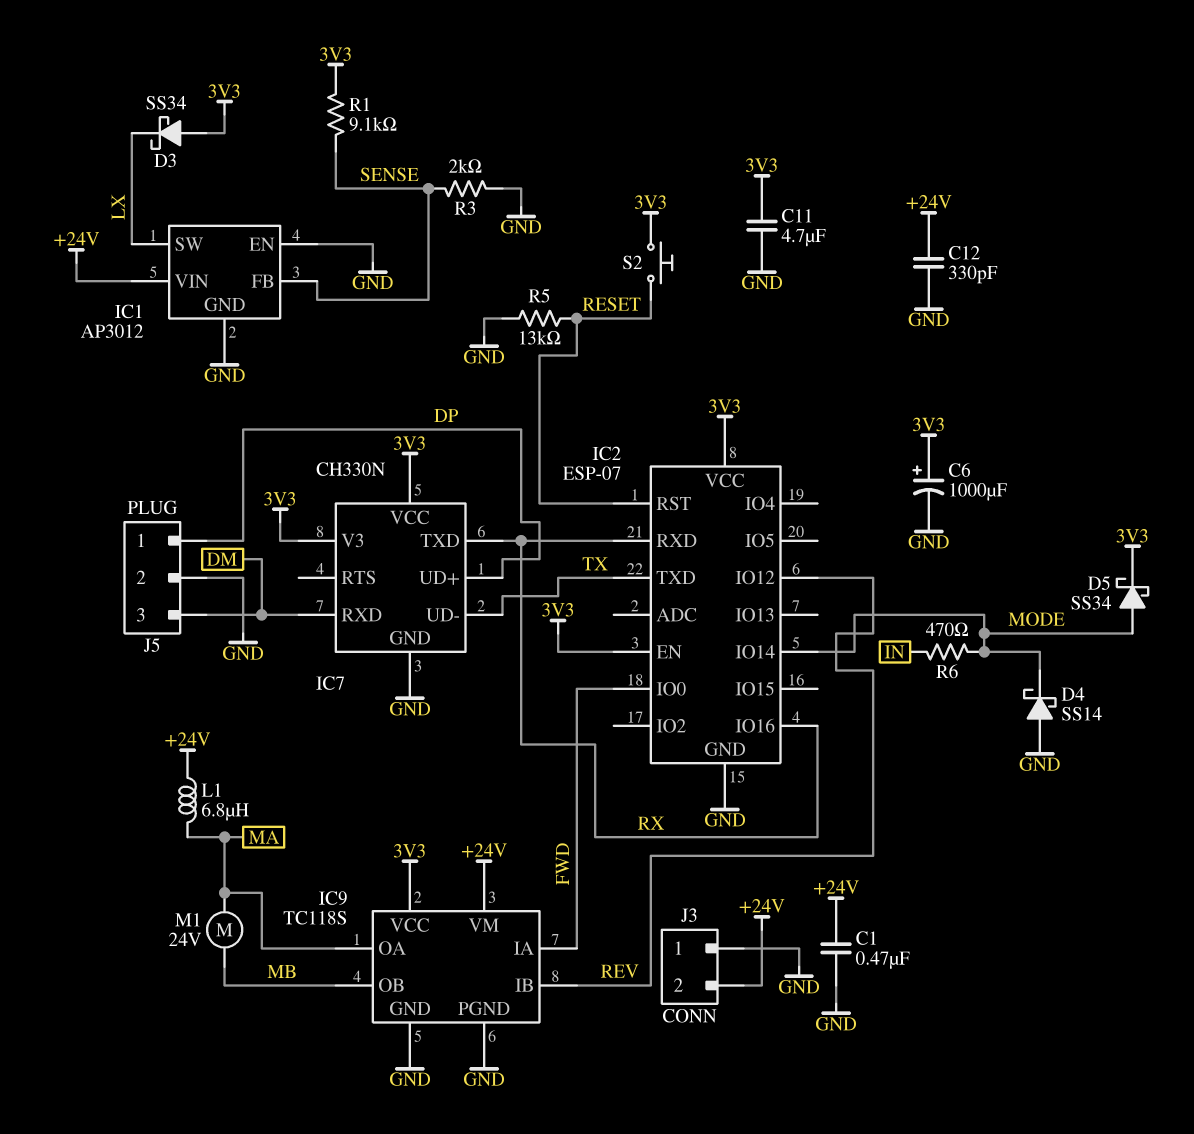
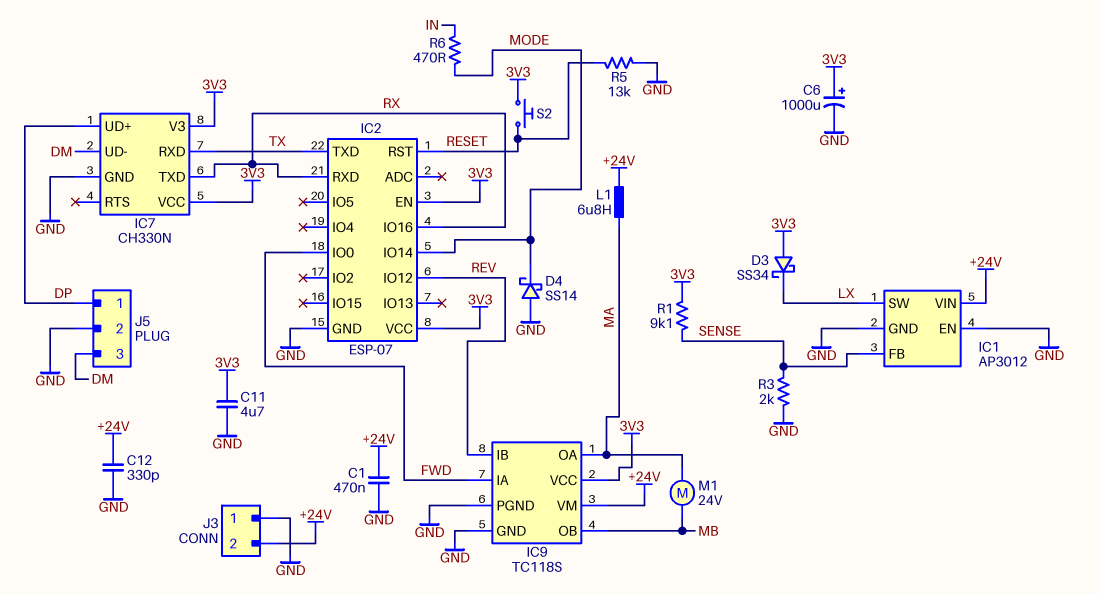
D5: schottky SS34 (A MODE, K 3V3) -> none
IC7 pin RXD: DM -> TX
IC7 pin UD-: TX -> DM

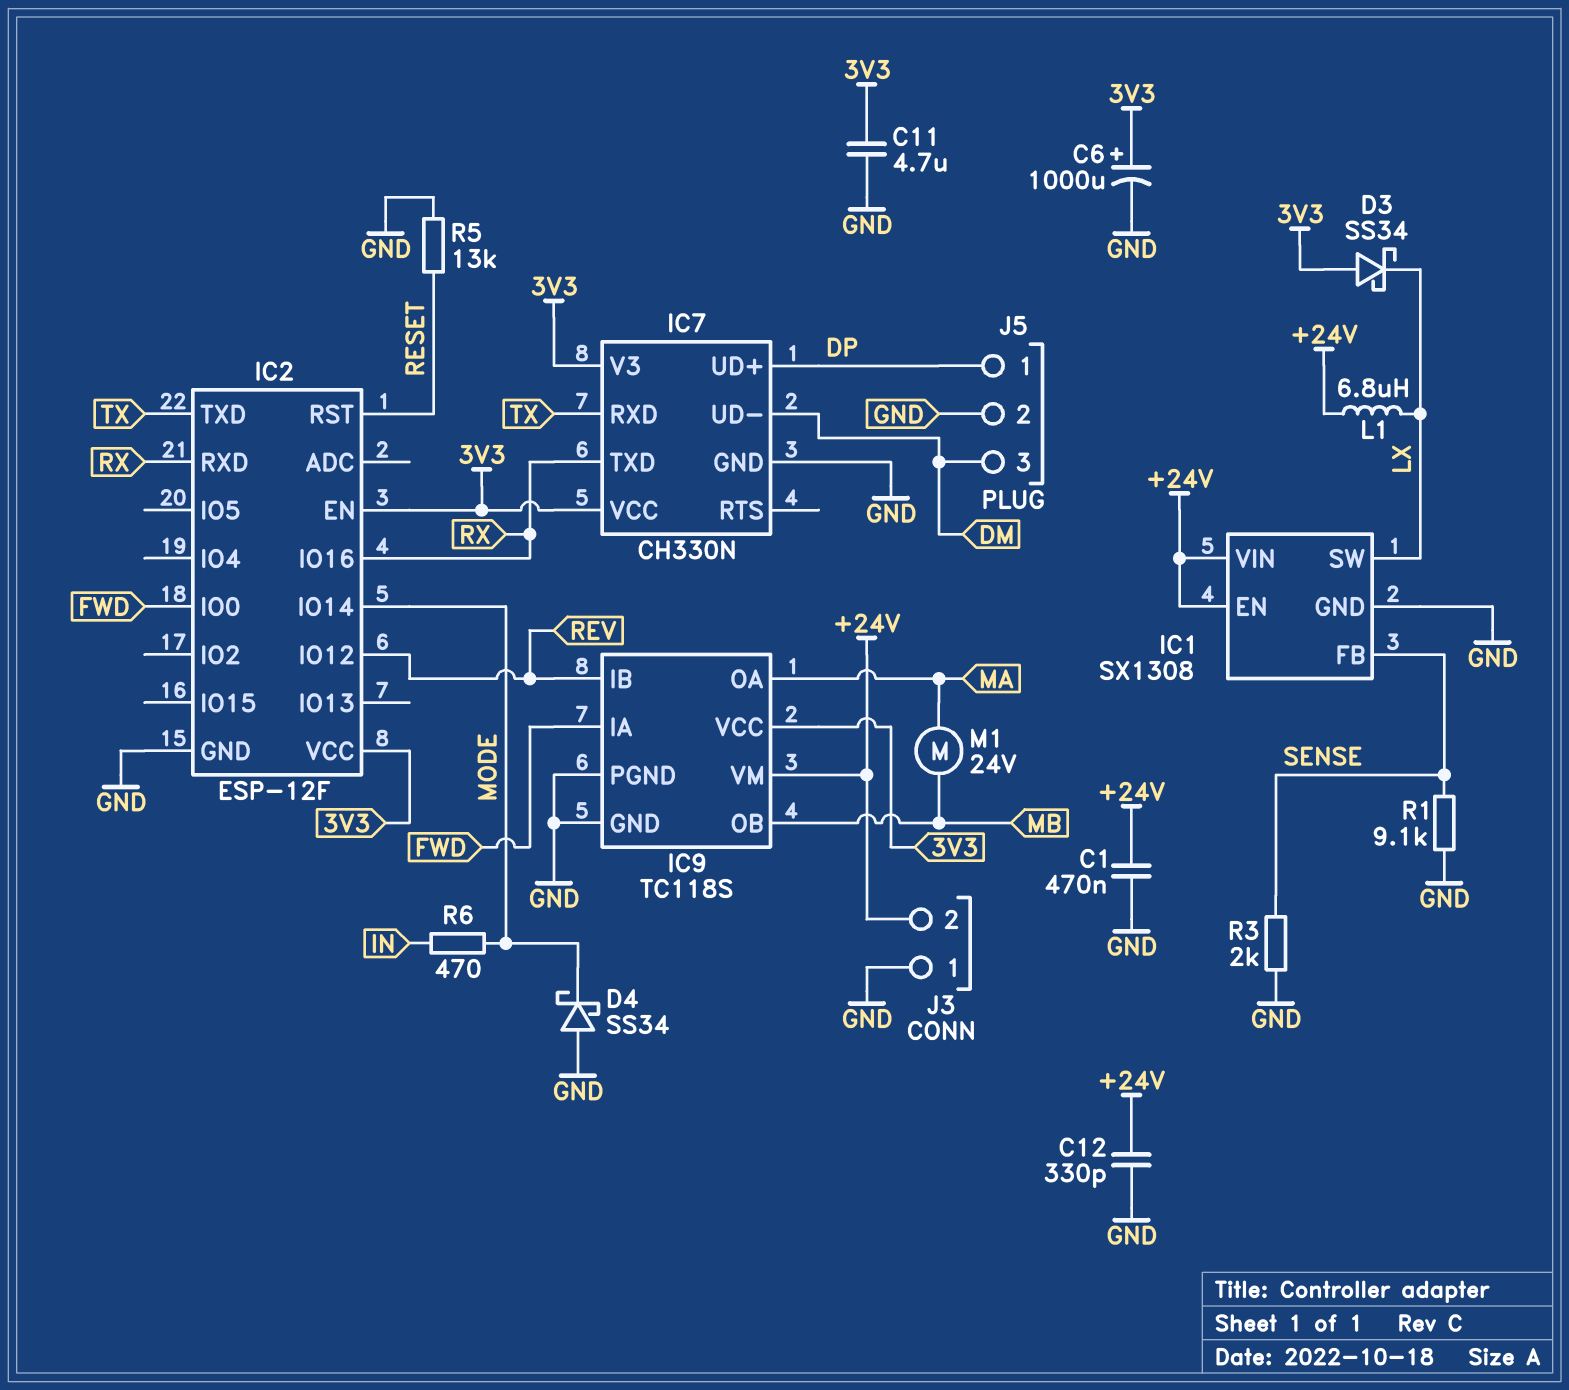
D4: schottky SS14 (A GND, K MODE) -> schottky SS34 (A GND, K MODE)
IC1: AP3012 -> SX1308
IC1 pin EN: GND -> +24V
IC2: ESP-07 -> ESP-12F
L1: 6.8uH (+24V, MA) -> 6.8uH (+24V, LX)
R1: 9.1k (3V3, SENSE) -> 9.1k (GND, SENSE)
S2: button (3V3, RESET) -> none

